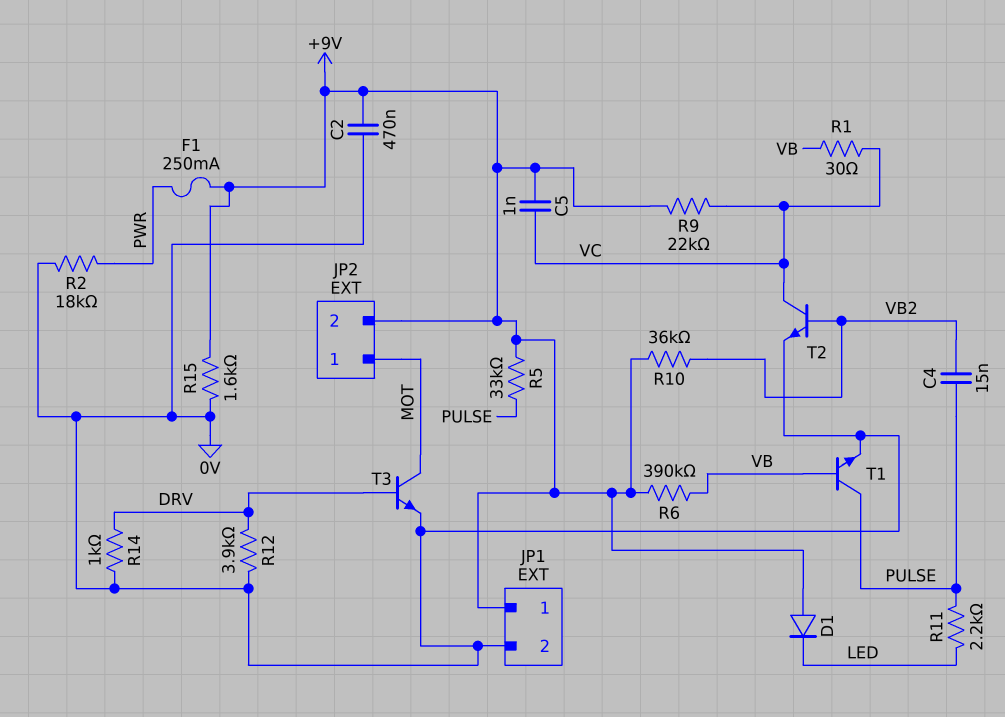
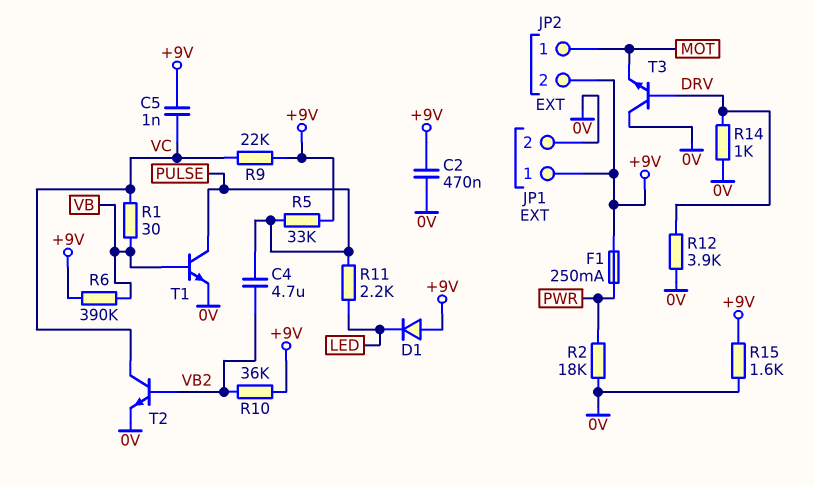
C4: 15nF (PULSE, VB2) -> 4.7uF (PULSE, VB2)
T3: NPN (B DRV, C MOT, E 0V) -> NPN (B DRV, C 0V, E MOT)

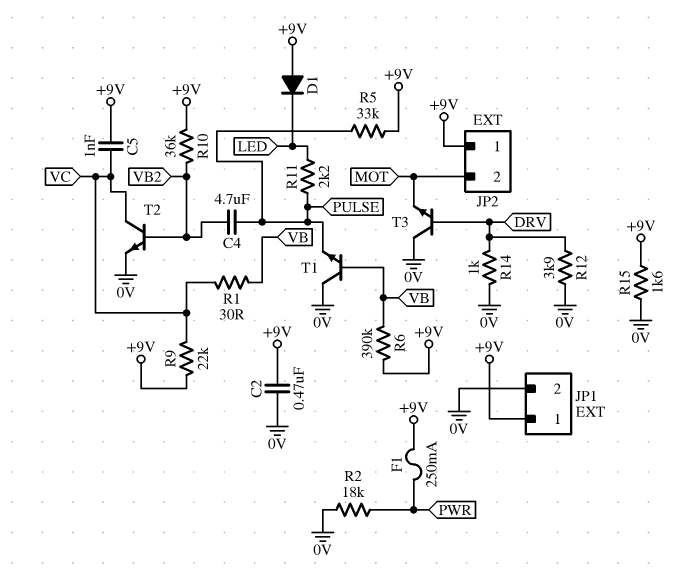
JP2 pin 1: MOT -> +9V
JP2 pin 2: +9V -> MOT
T1: NPN (B VB, C PULSE, E 0V) -> NPN (B VB, C 0V, E PULSE)

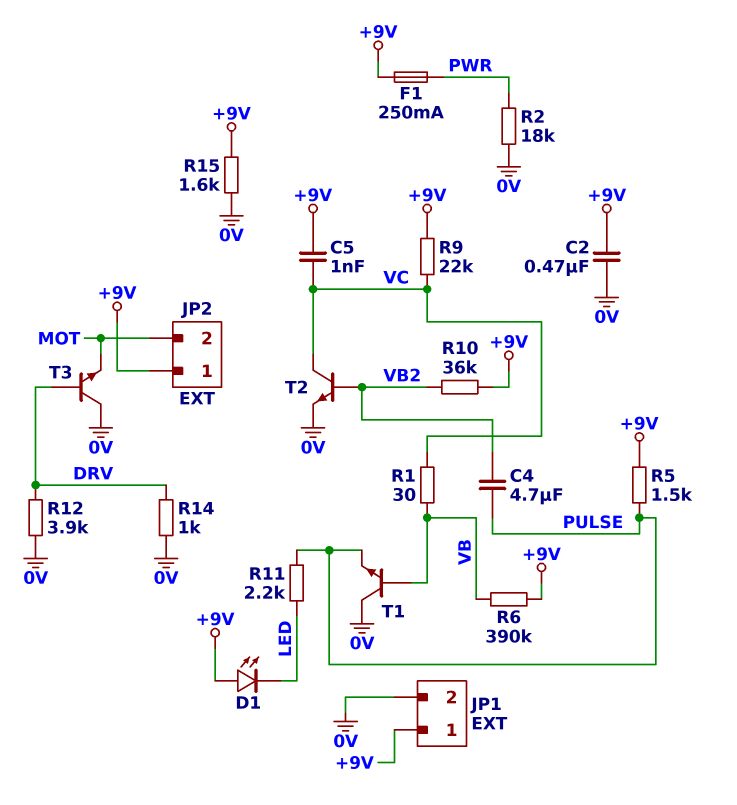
D1: diode (A +9V, K LED) -> LED (A +9V, K LED)
R5: 33k (+9V, PULSE) -> 1.5k (+9V, PULSE)

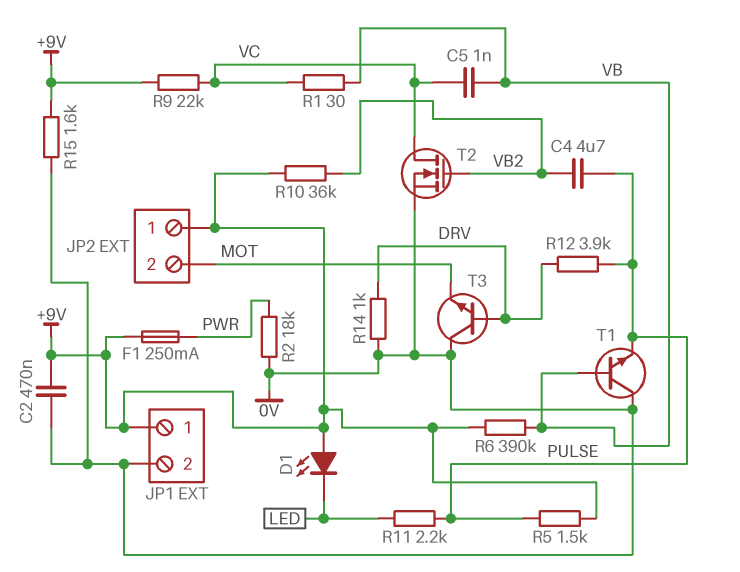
C5: 1nF (+9V, VC) -> 1nF (VB, VC)
R12: 3.9k (0V, DRV) -> 3.9k (DRV, PULSE)
T2: NPN (B VB2, C VC, E 0V) -> NMOS (G VB2, D VC, S 0V)

